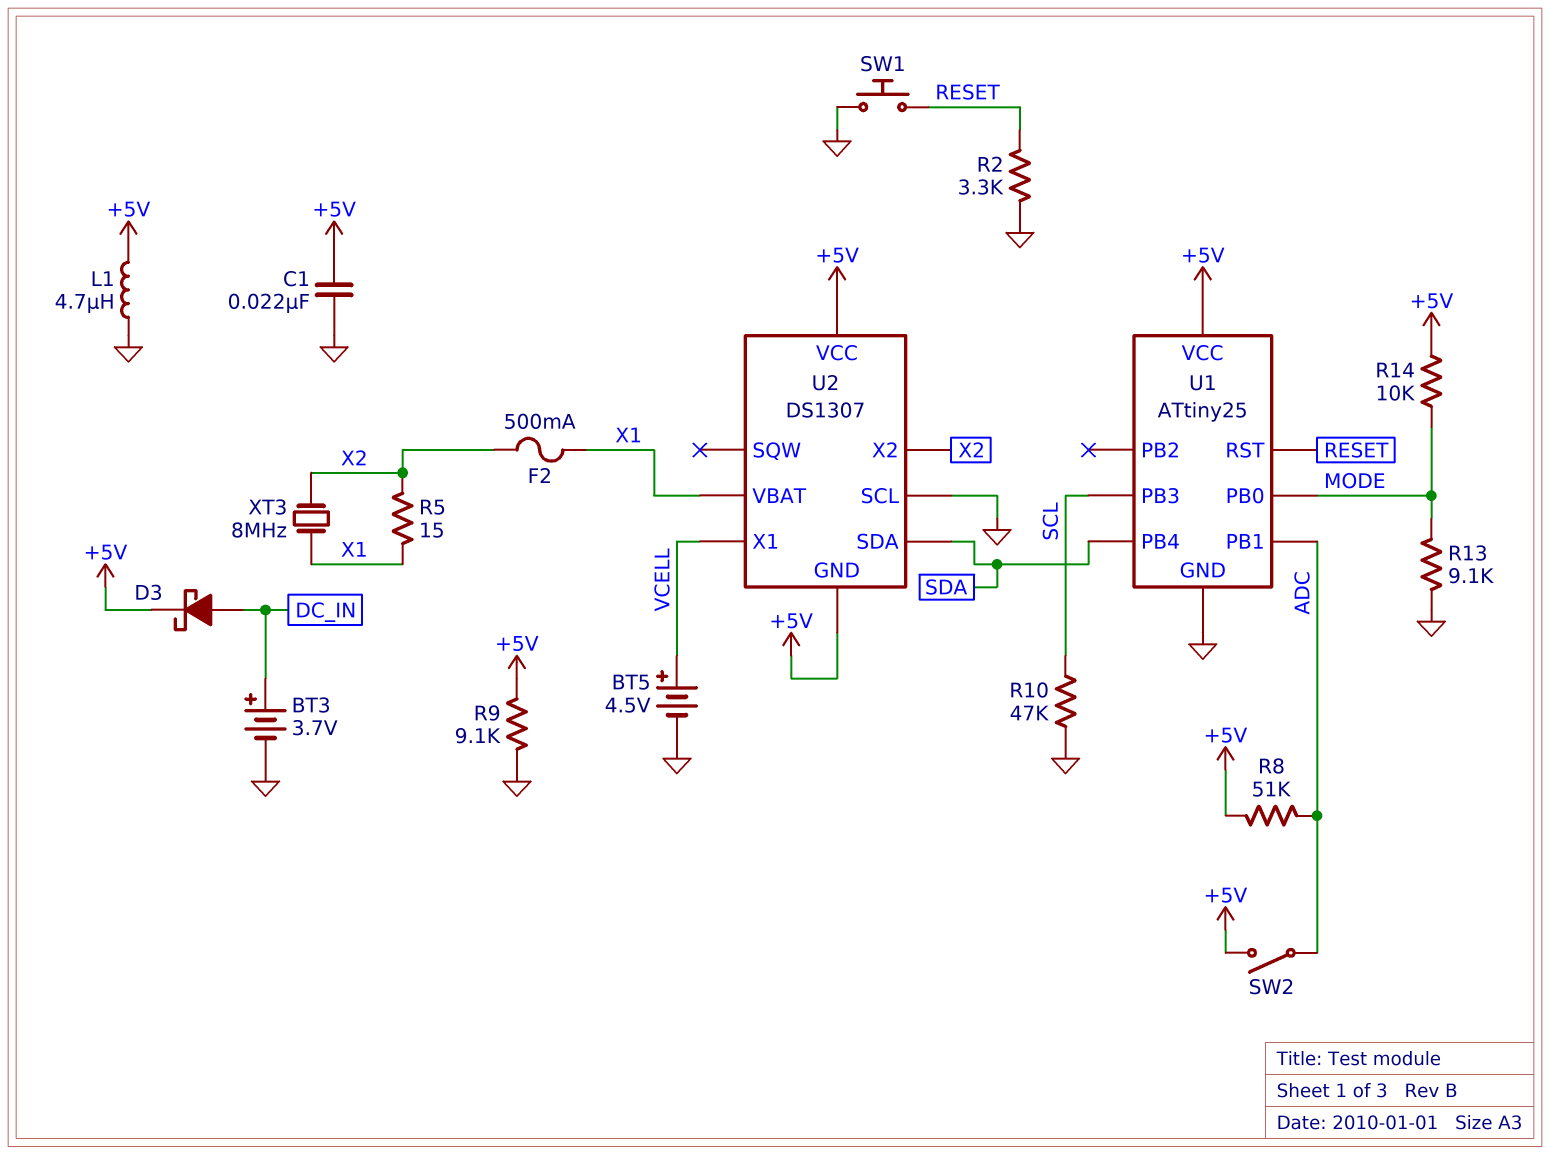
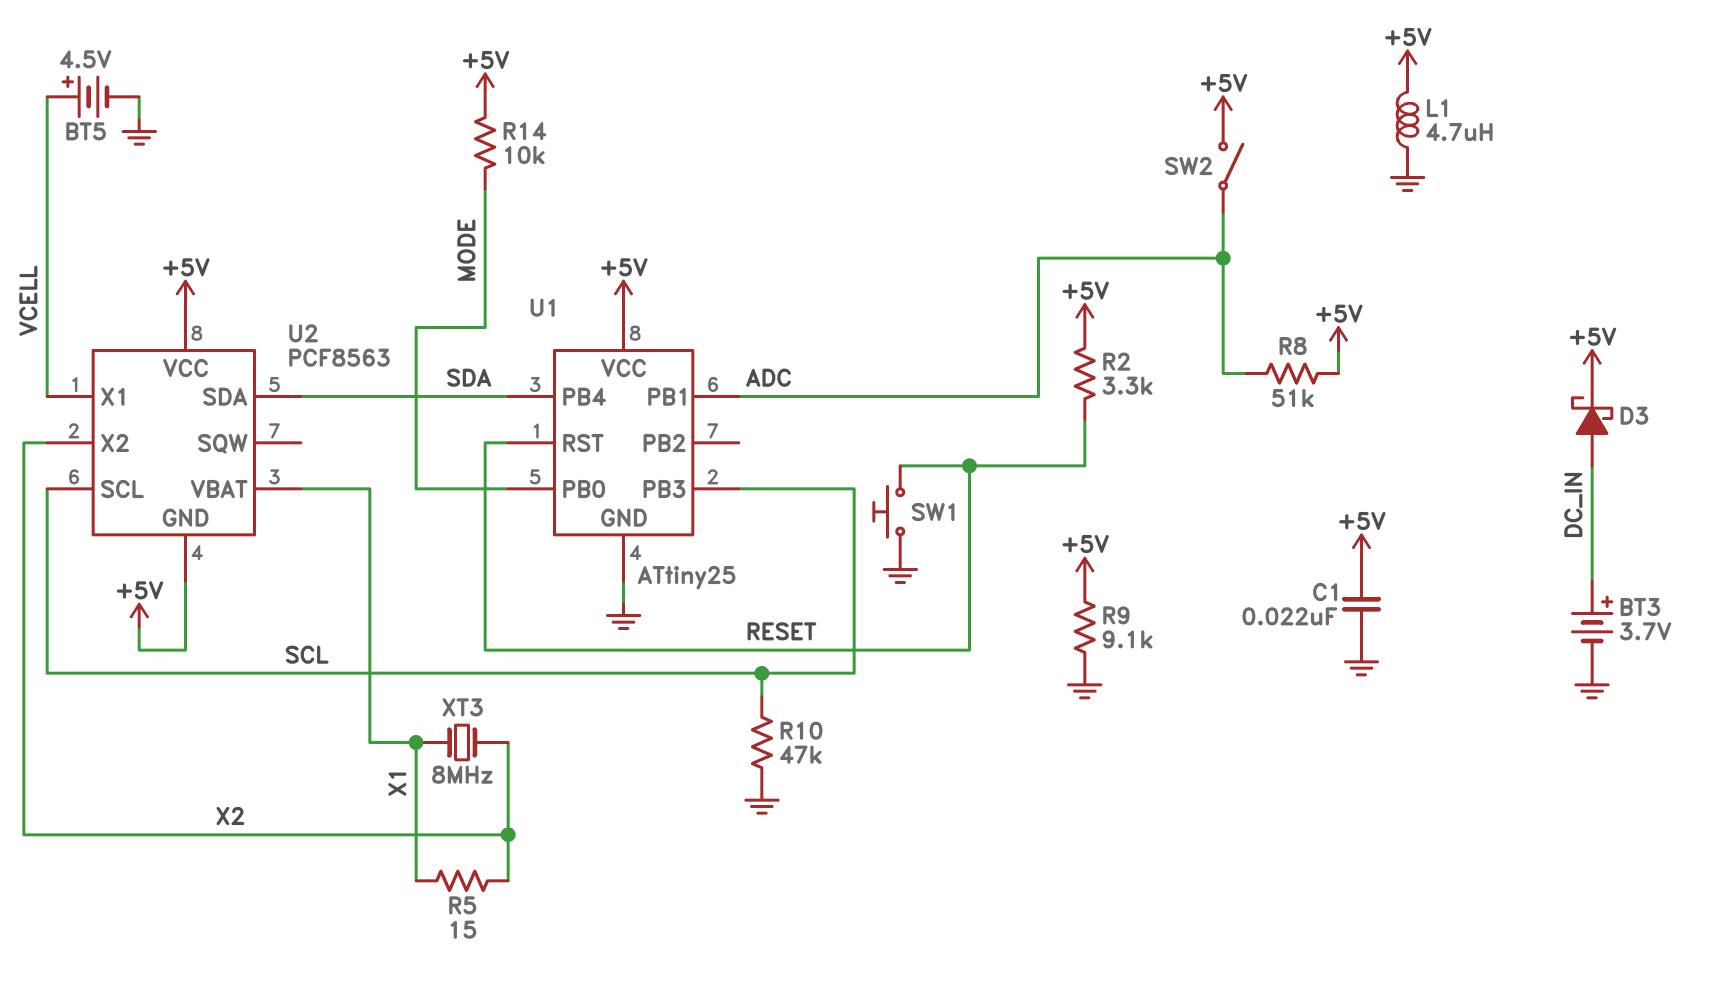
F2: 500mA (X1, X2) -> none
R2: 3.3k (GND, RESET) -> 3.3k (+5V, RESET)
R13: 9.1k (GND, MODE) -> none
U2: DS1307 -> PCF8563
U2 pin SCL: GND -> SCL

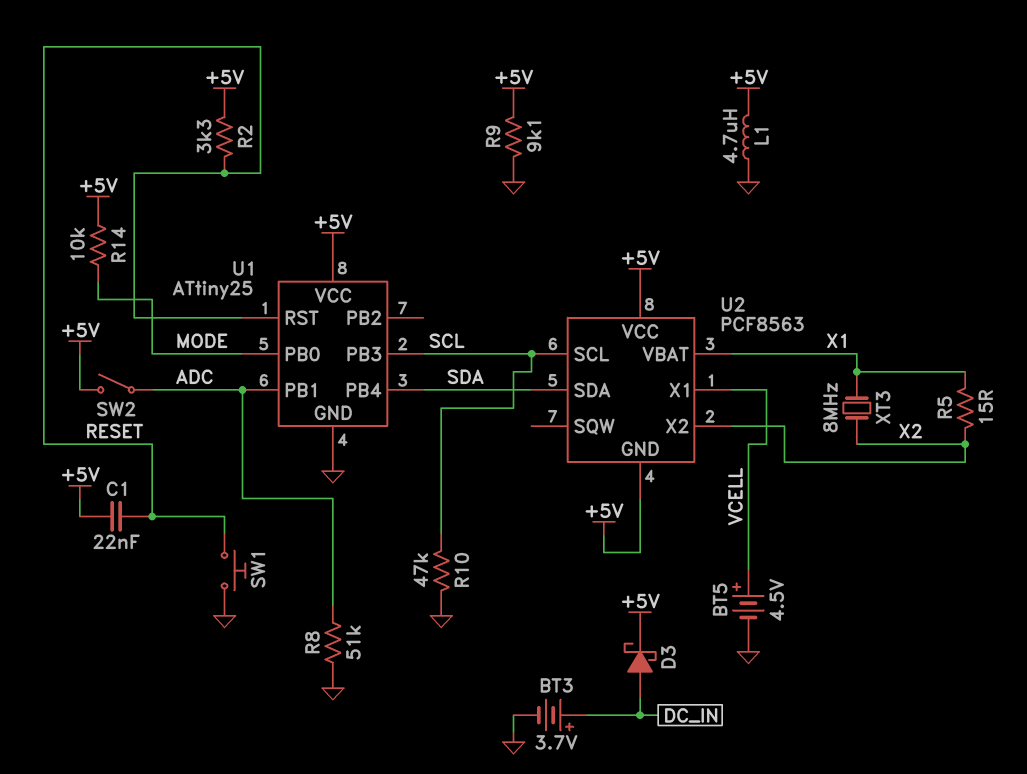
C1: 22nF (+5V, GND) -> 22nF (+5V, RESET)
R8: 51k (+5V, ADC) -> 51k (ADC, GND)

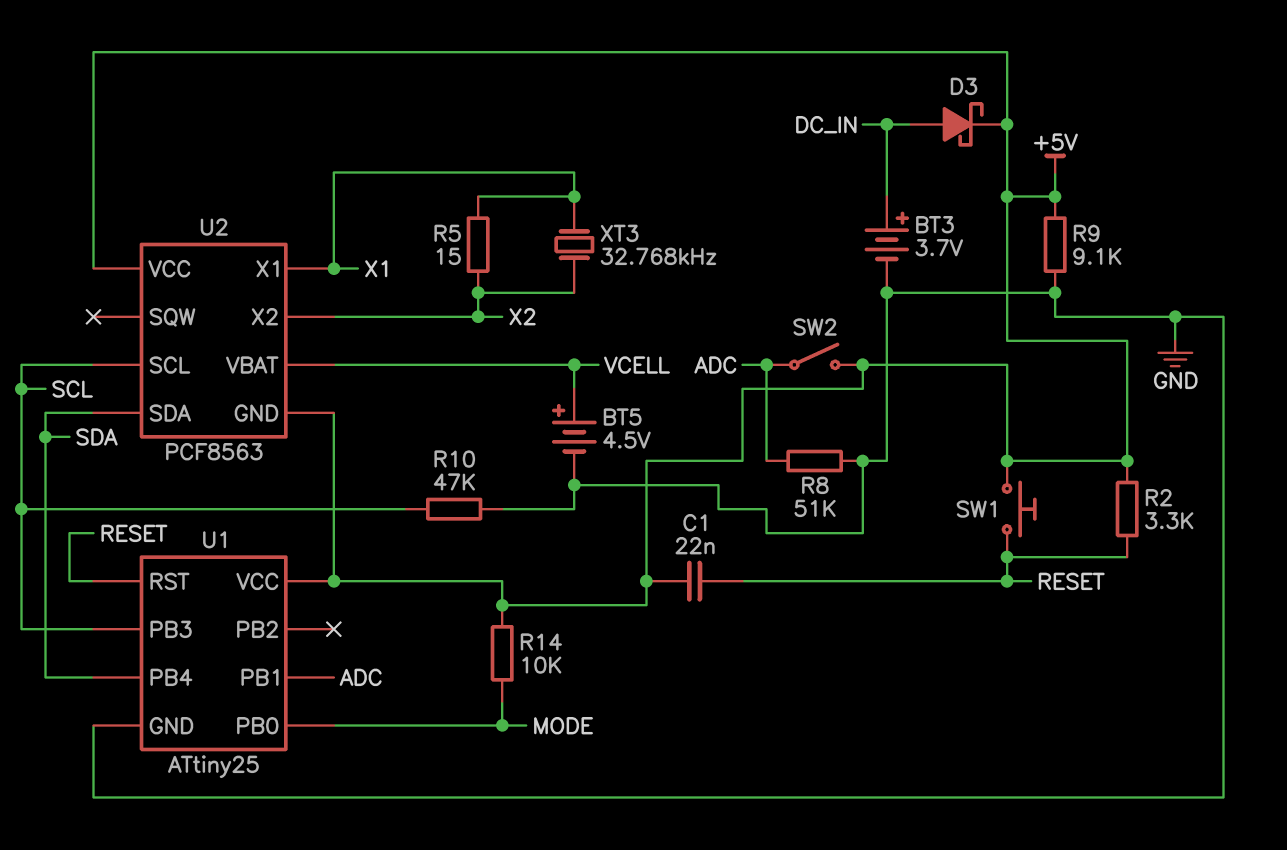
L1: 4.7uH (+5V, GND) -> none
SW1: button (GND, RESET) -> button (+5V, RESET)
U2 pin VBAT: X1 -> VCELL
U2 pin X1: VCELL -> X1
XT3: 8MHz (X1, X2) -> 32.768kHz (X1, X2)

